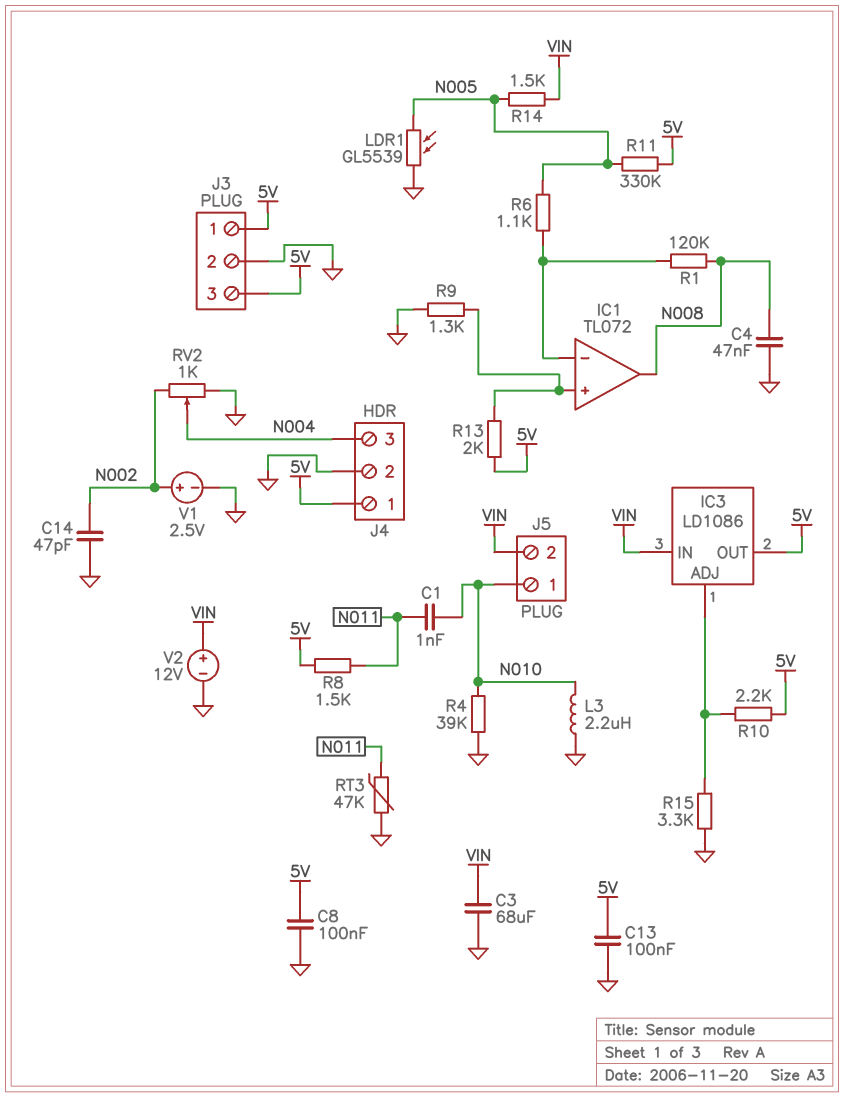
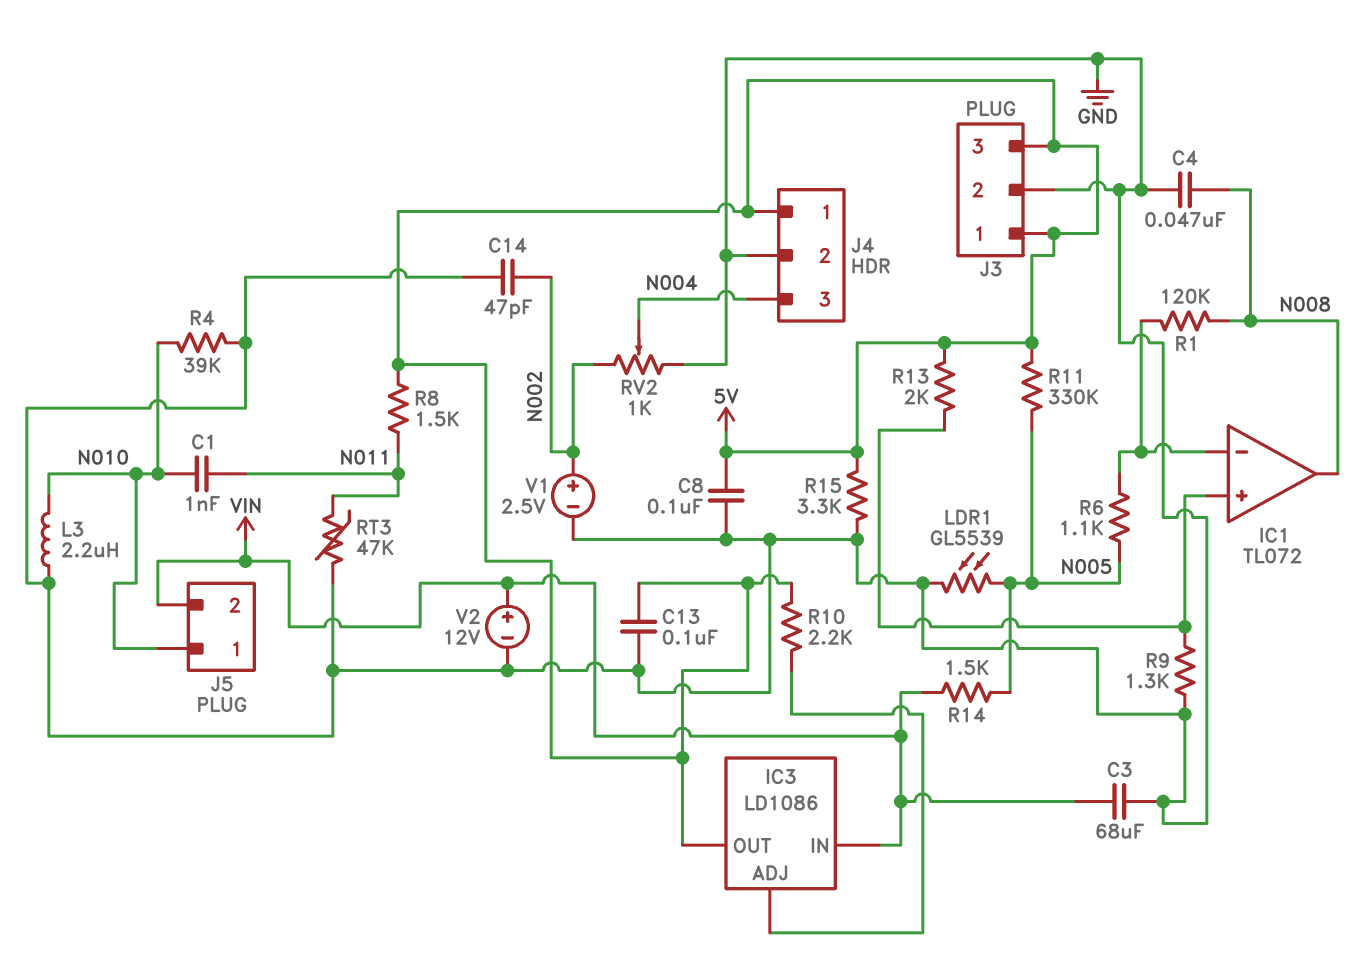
R15: 3.3k (GND, IC3/ADJ) -> 3.3k (5V, GND)

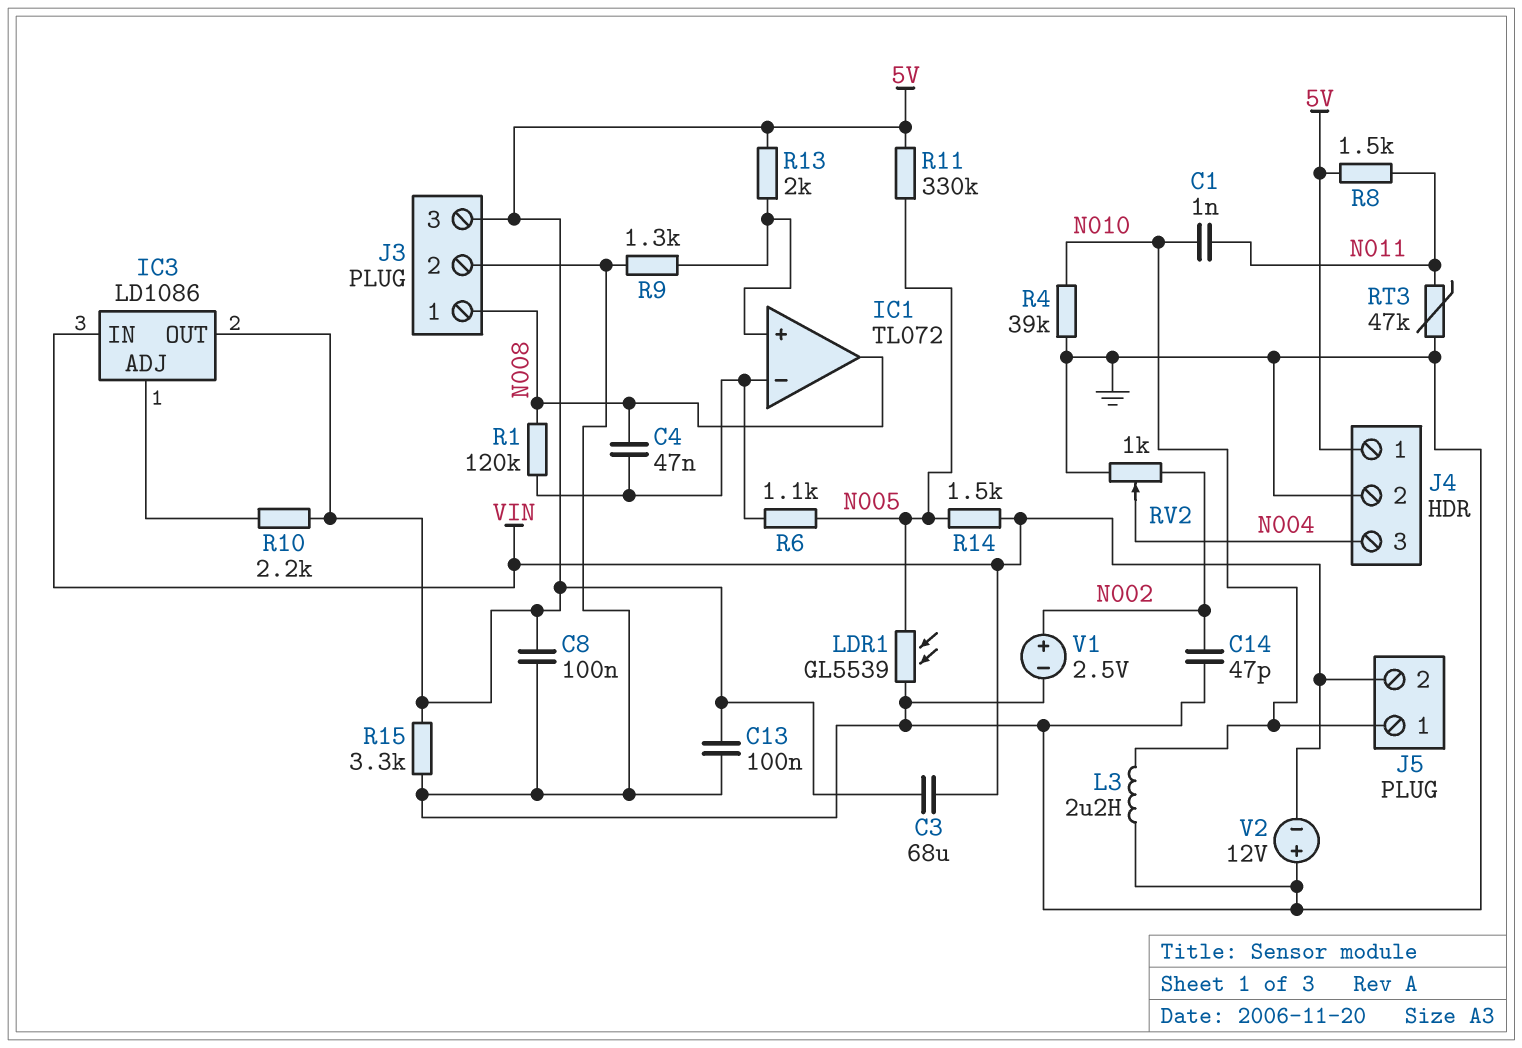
C3: 68uF (GND, VIN) -> 68uF (5V, VIN)
C4: 47nF (GND, N008) -> 47nF (IC1/in-, N008)
J3 pin 1: 5V -> N008
V2: 12V (plus VIN, minus GND) -> 12V (plus GND, minus VIN)

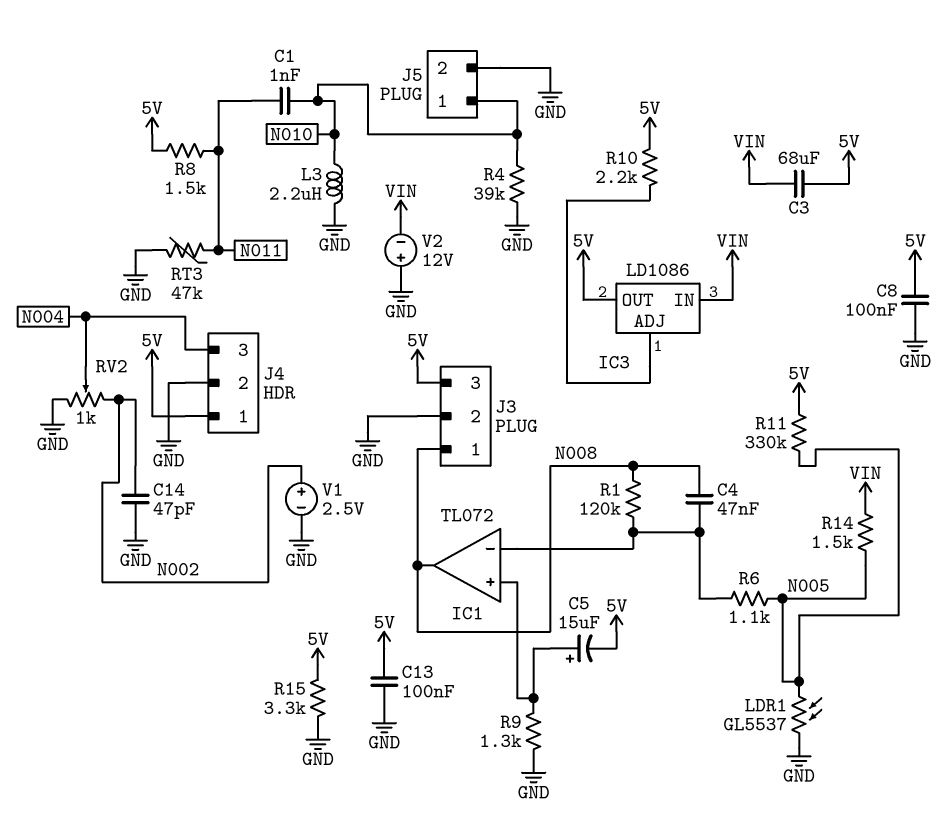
C5: none -> 15uF (plus IC1/in+, minus 5V)
J5 pin 2: VIN -> GND
LDR1: GL5539 (GND, N005) -> GL5537 (GND, N005)
R13: 2k (5V, IC1/in+) -> none

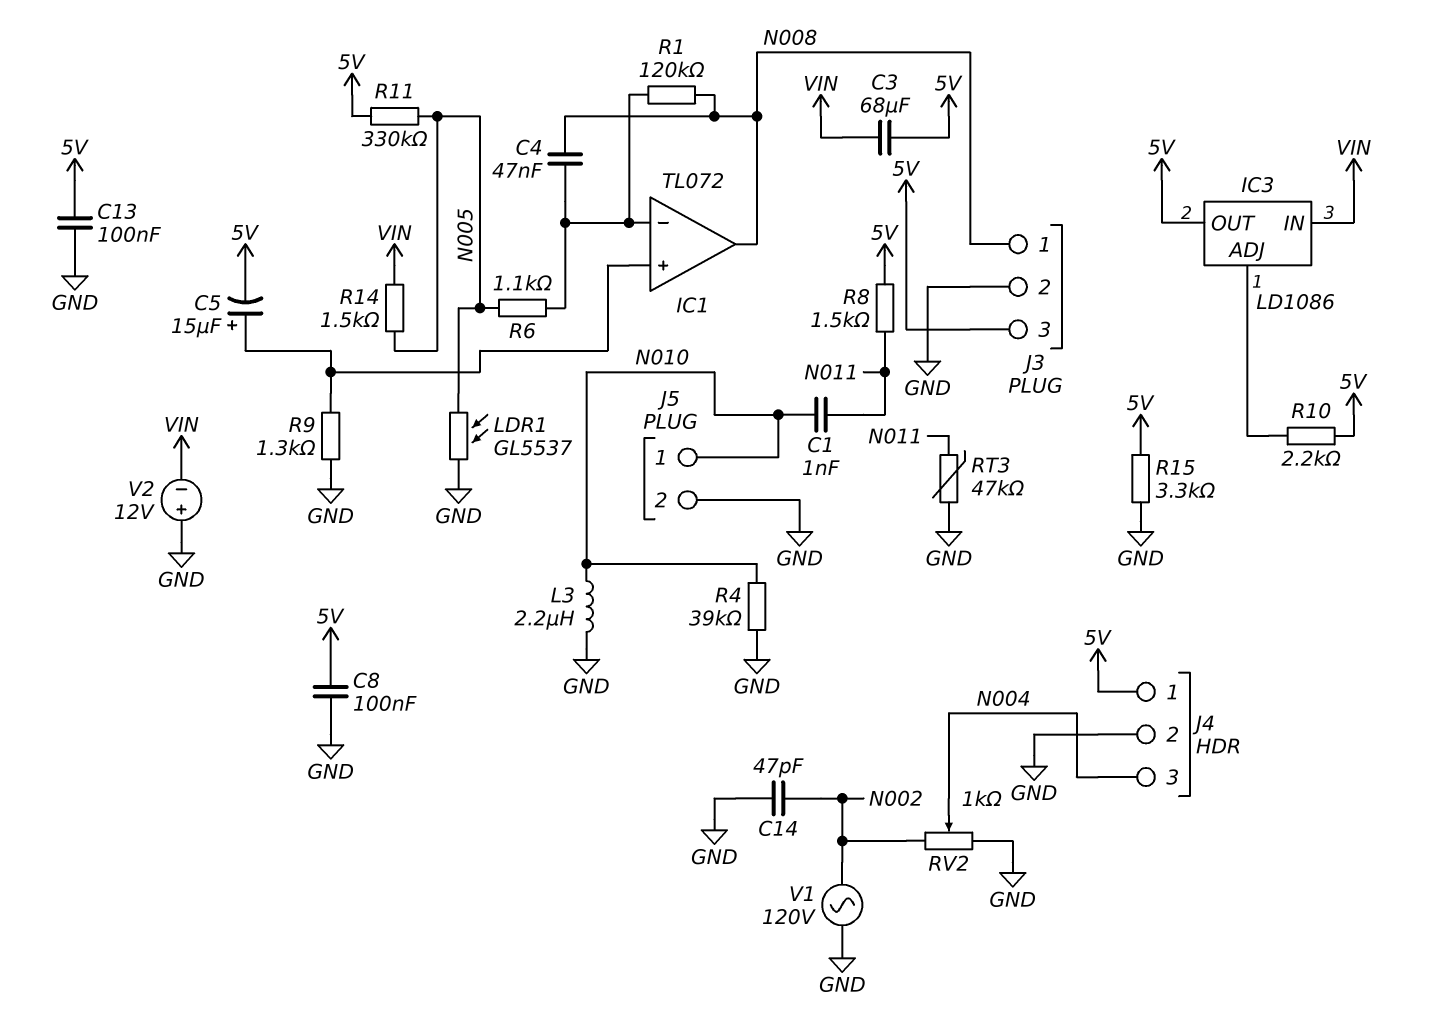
V1: 2.5V (plus N002, minus GND) -> AC 120V (GND, N002)

